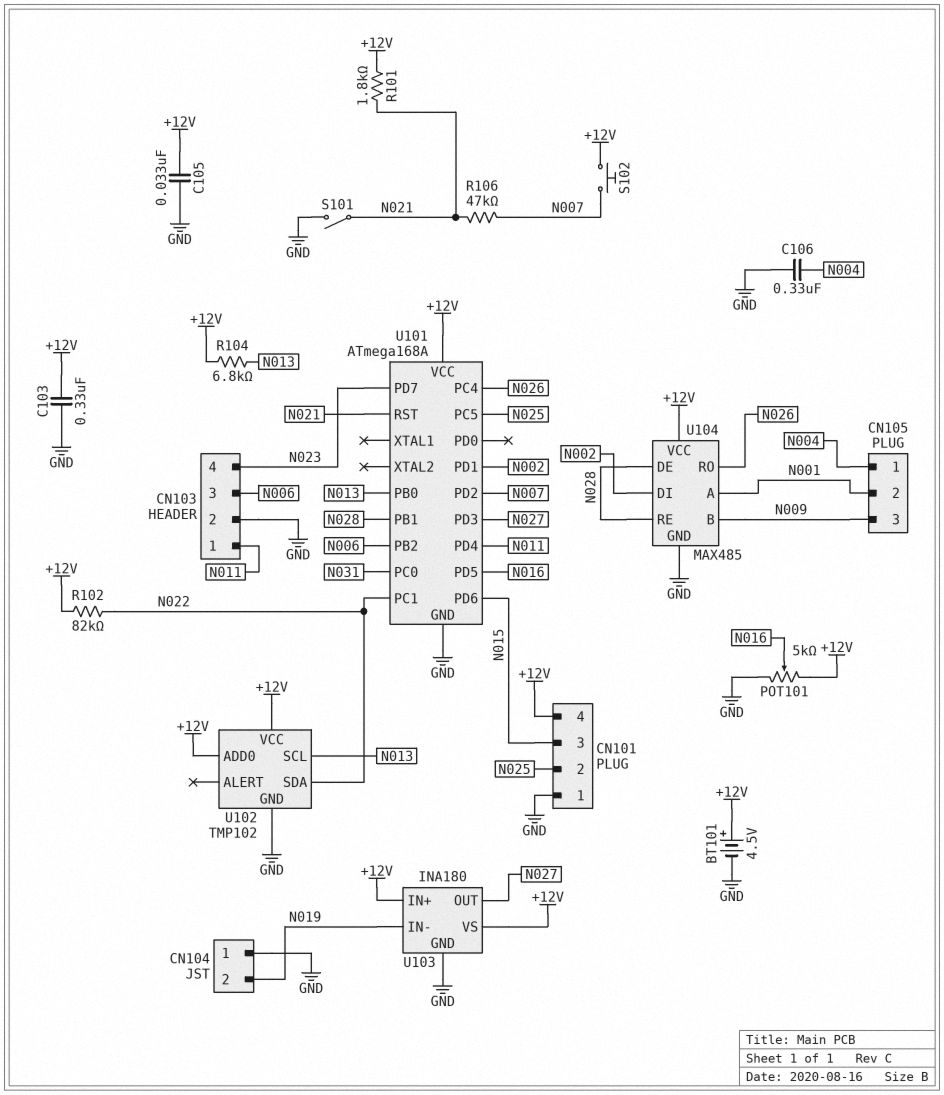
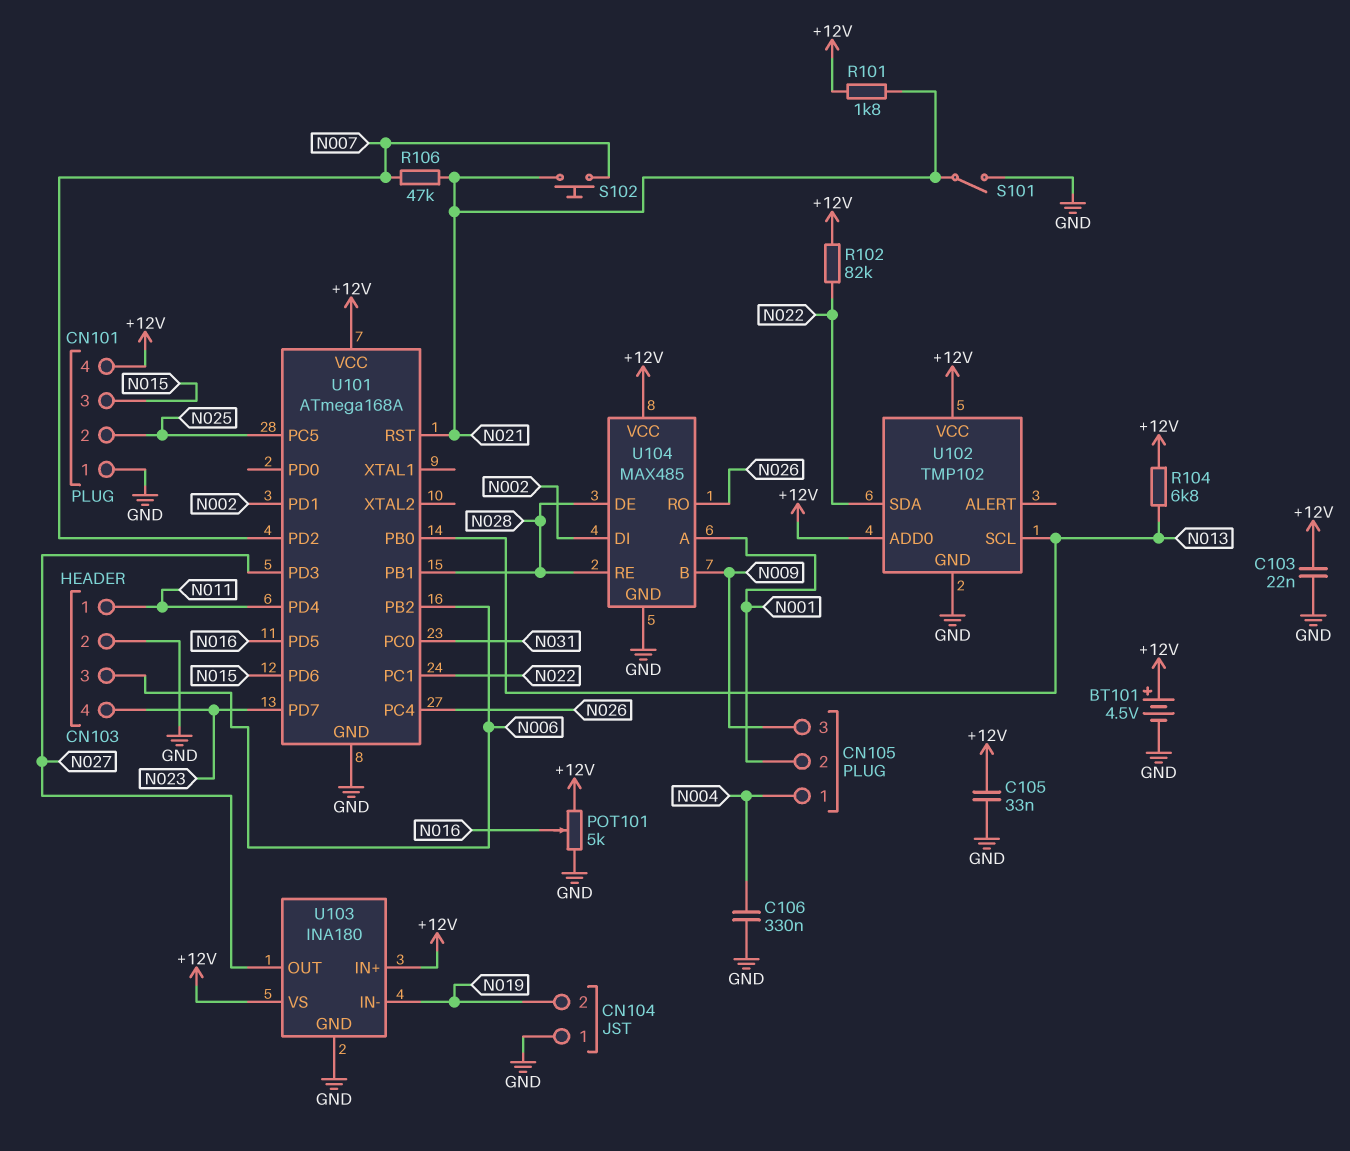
C103: 330nF (+12V, GND) -> 22nF (+12V, GND)
S102: button (+12V, N007) -> button (N007, N021)

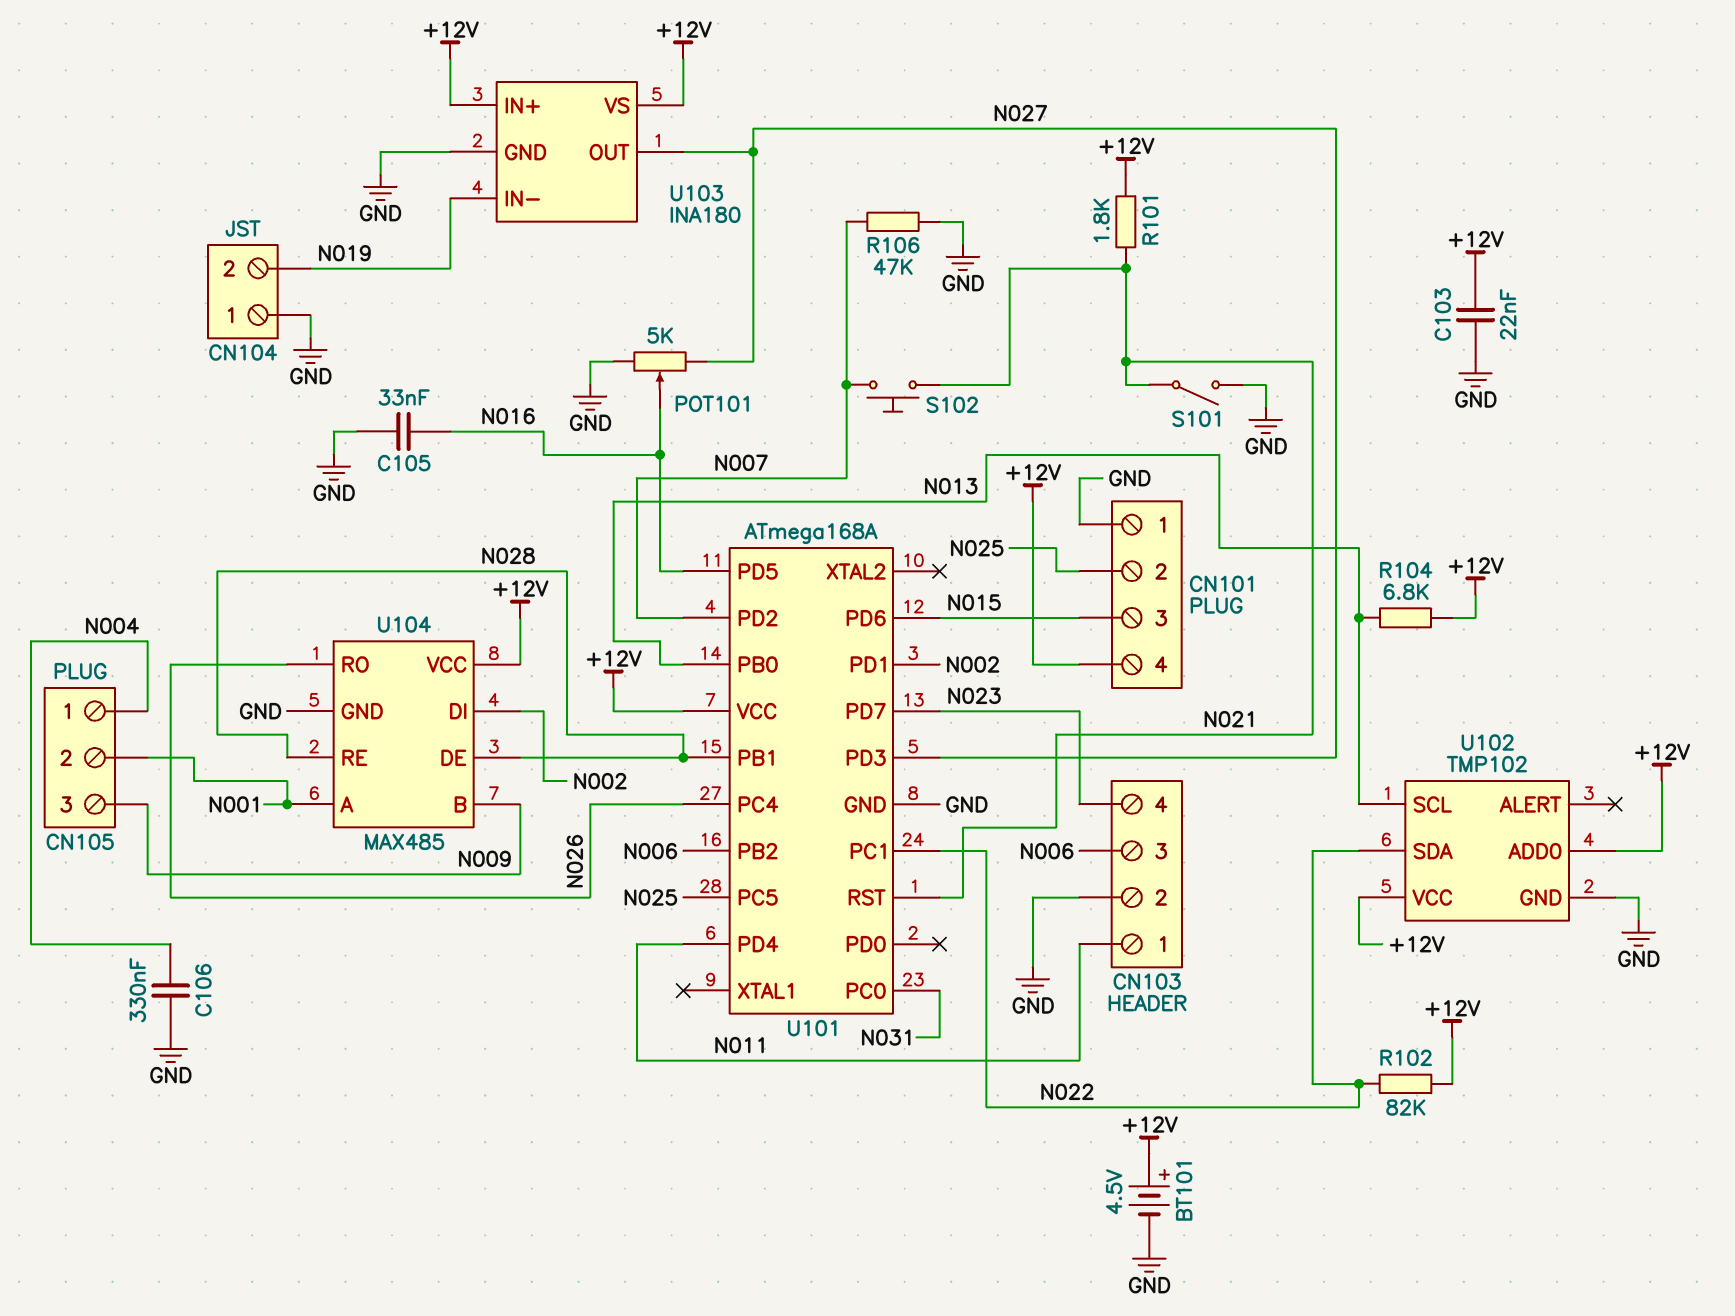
C105: 33nF (+12V, GND) -> 33nF (GND, N016)
POT101: 5k (+12V, GND, wiper N016) -> 5k (GND, N027, wiper N016)
R106: 47k (N007, N021) -> 47k (GND, N007)

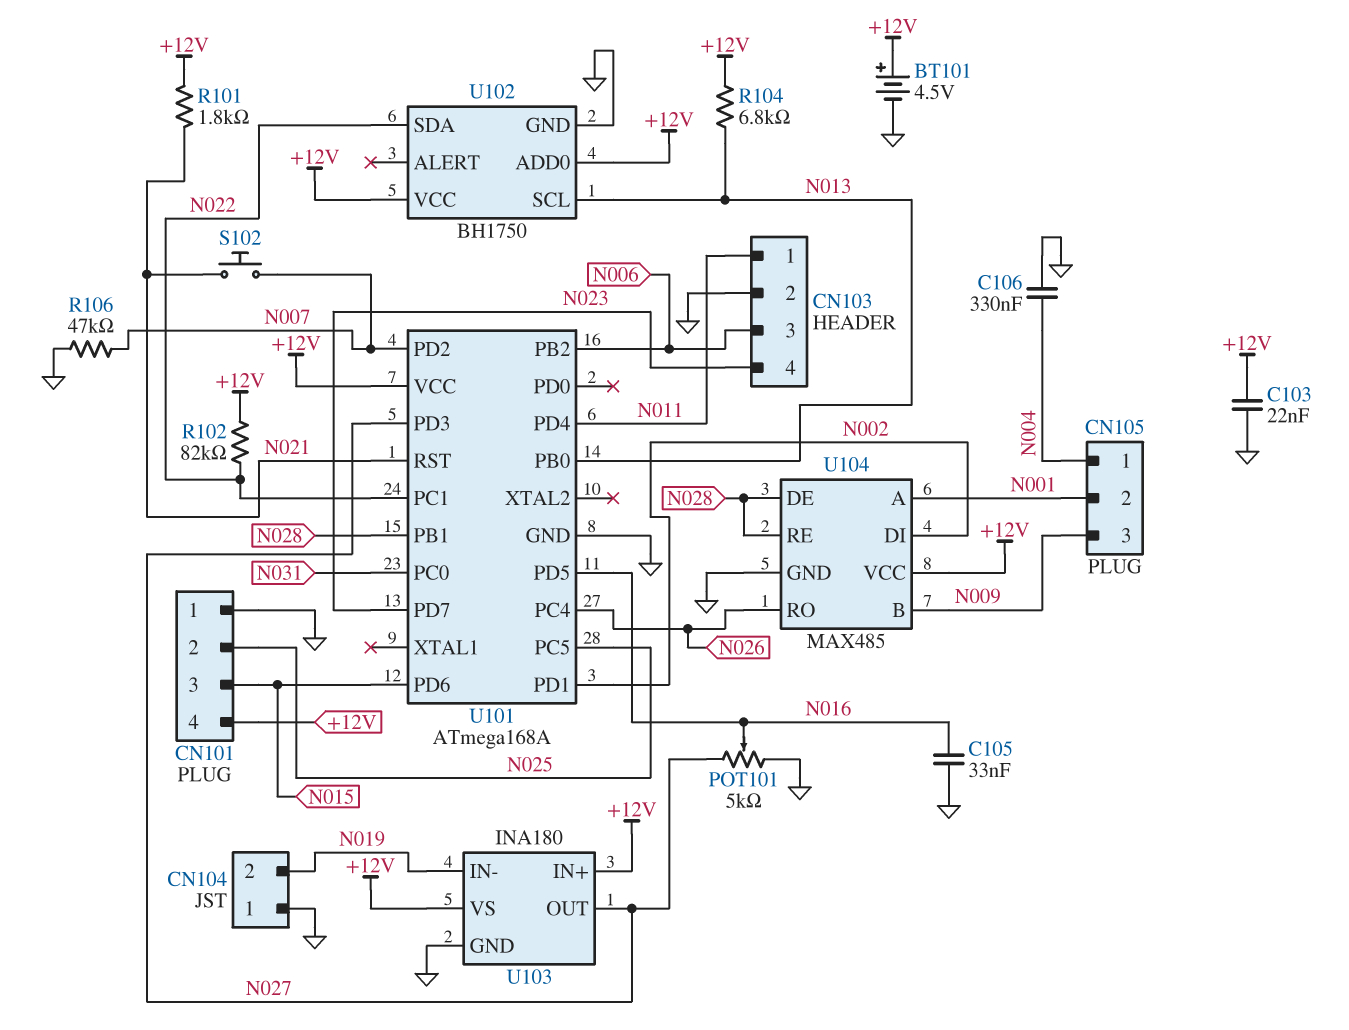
S101: switch (GND, N021) -> none
U102: TMP102 -> BH1750

